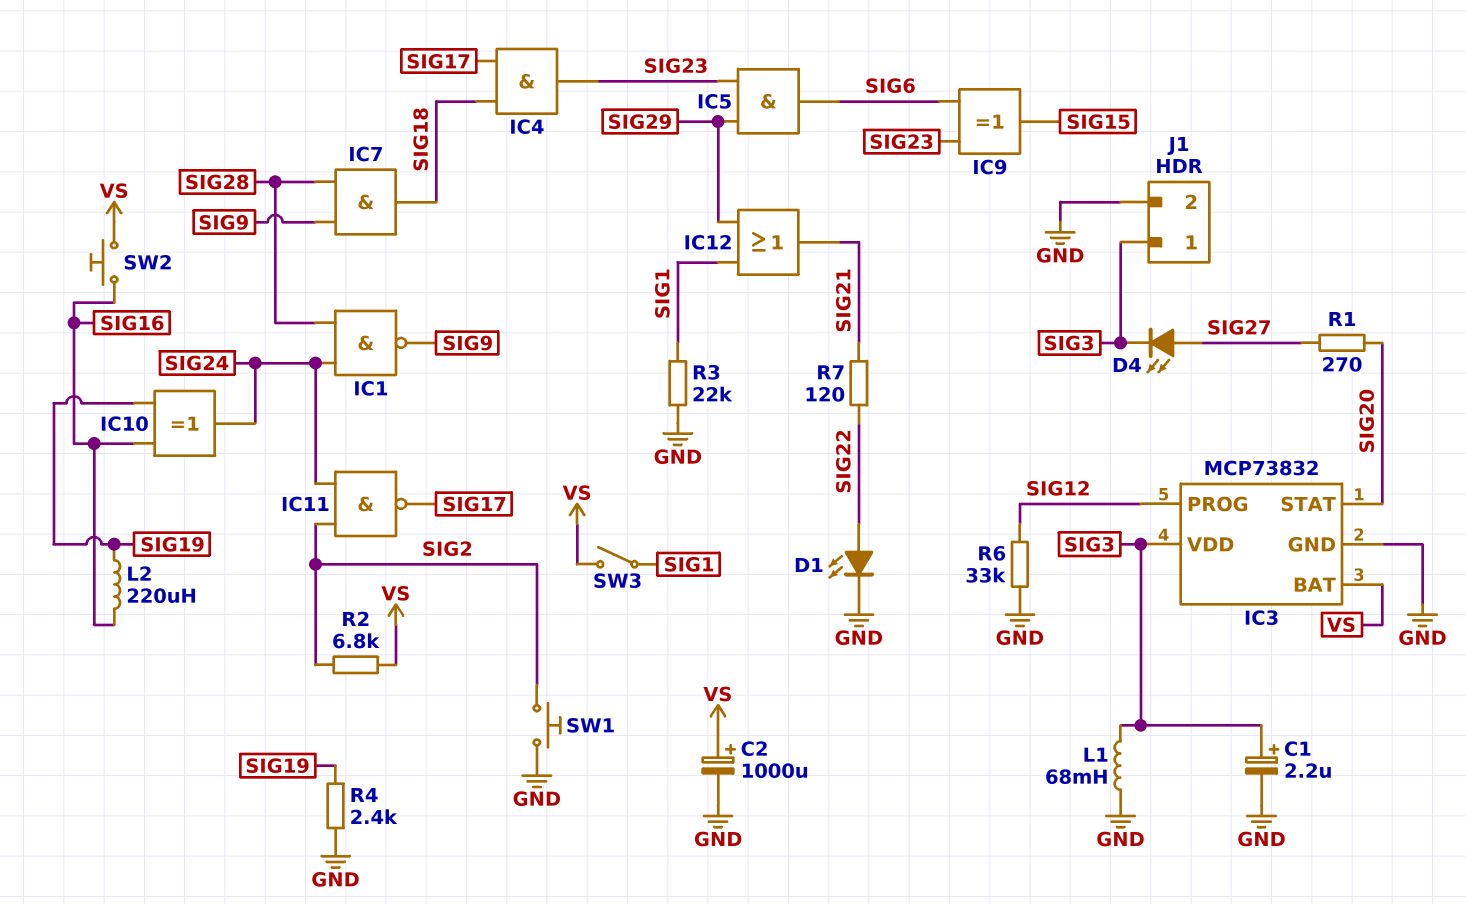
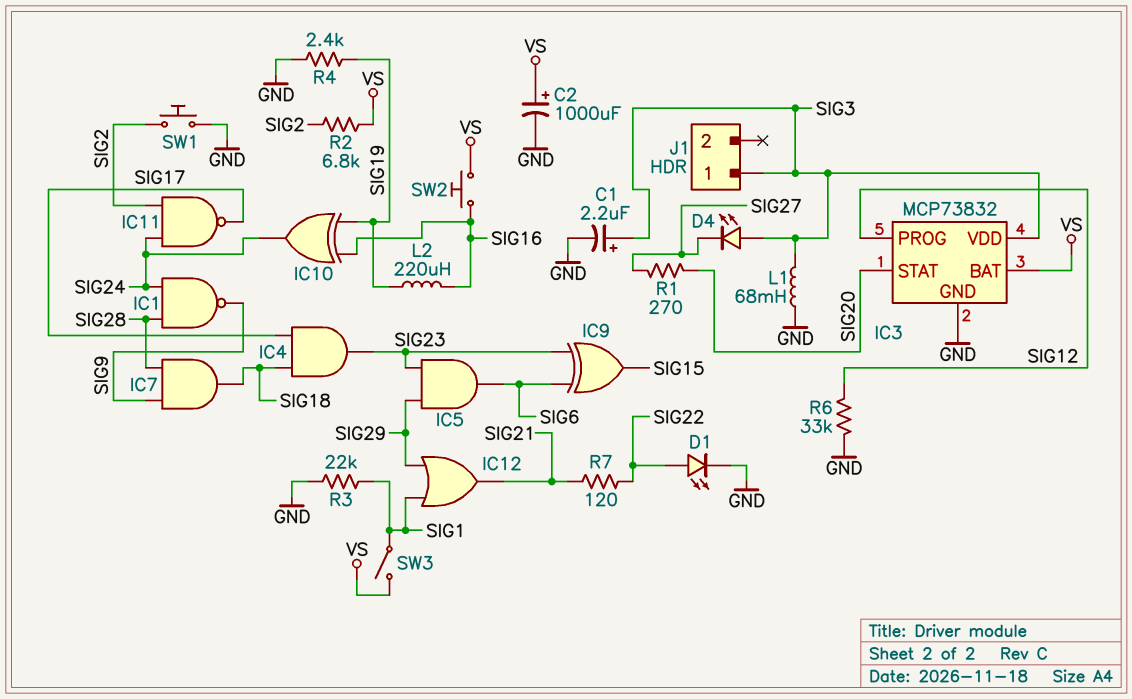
D4: LED (A SIG27, K SIG3) -> LED (A SIG3, K SIG27)
J1 pin 2: GND -> none

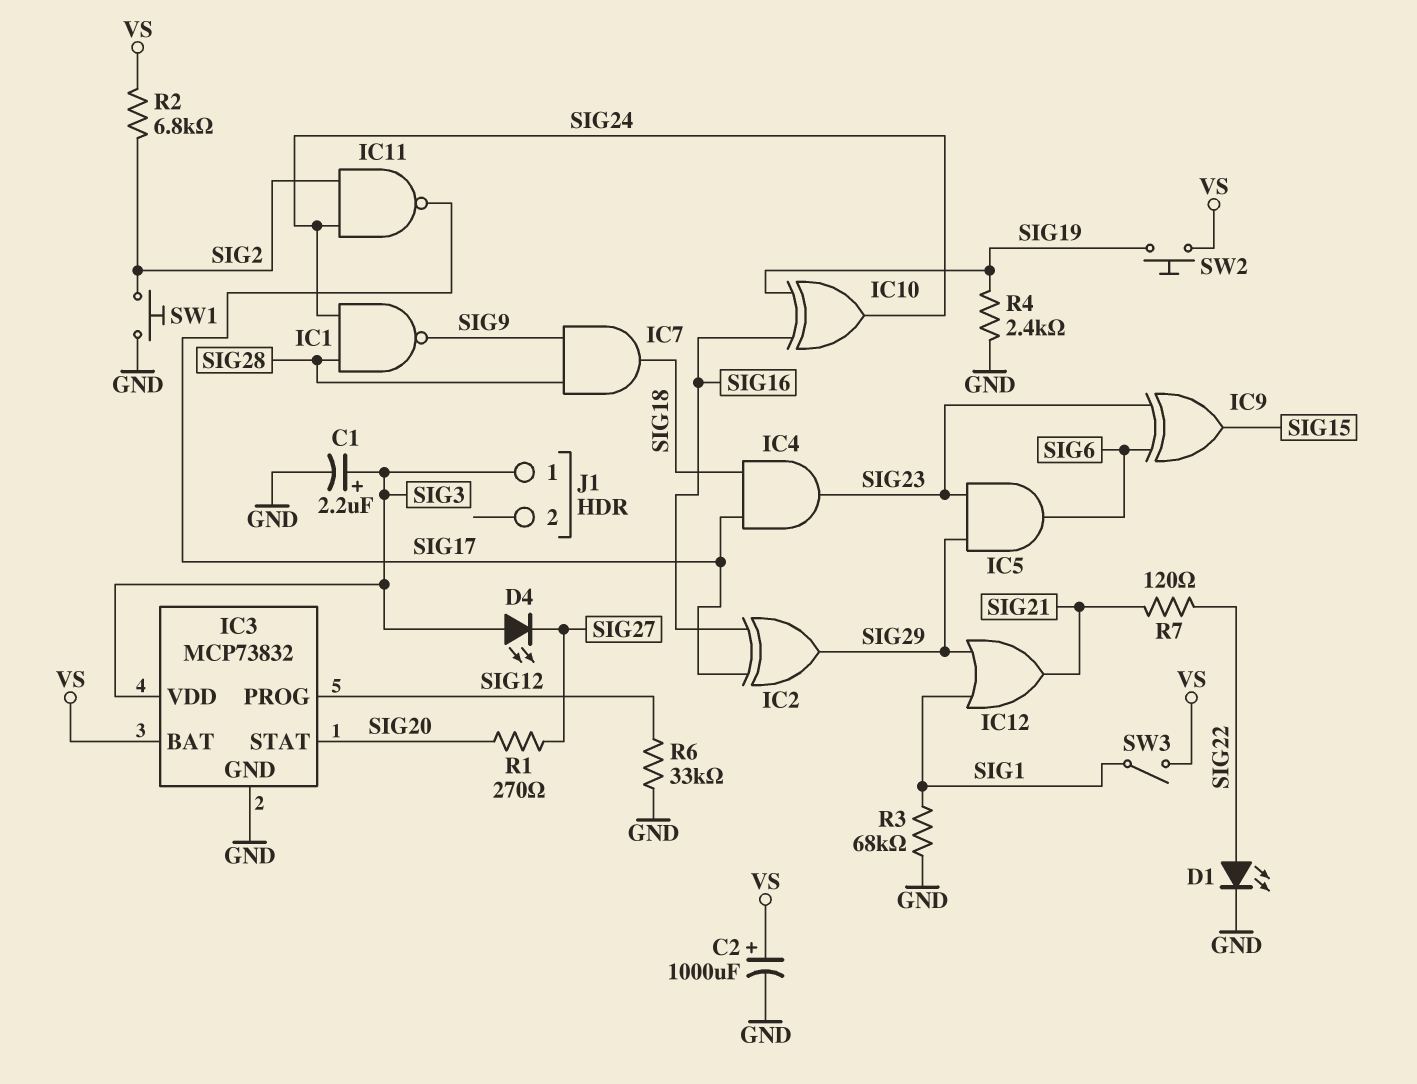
IC2: none -> XOR (in SIG16, in SIG17, out SIG29)
L1: 68mH (GND, SIG3) -> none
L2: 220uH (SIG16, SIG19) -> none
R3: 22k (GND, SIG1) -> 68k (GND, SIG1)
SW2: button (SIG16, VS) -> button (SIG19, VS)

